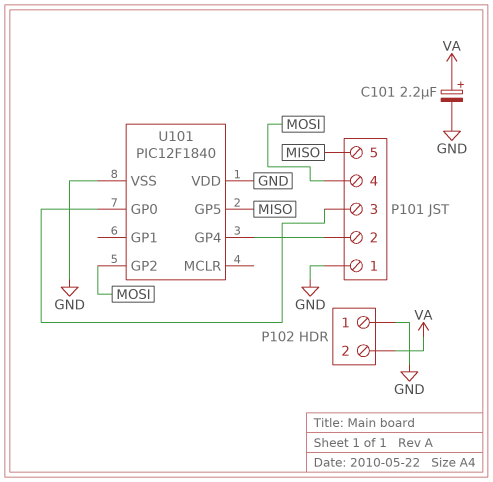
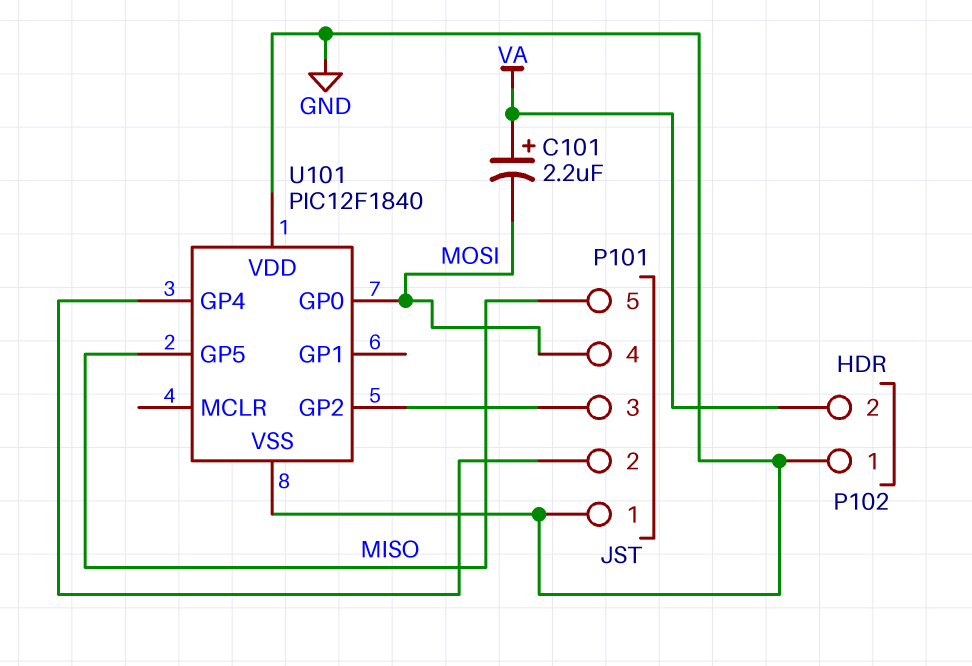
C101: 2.2uF (plus VA, minus GND) -> 2.2uF (plus VA, minus MOSI)
U101 pin GP0: P101/3 -> MOSI
U101 pin GP2: MOSI -> P101/3

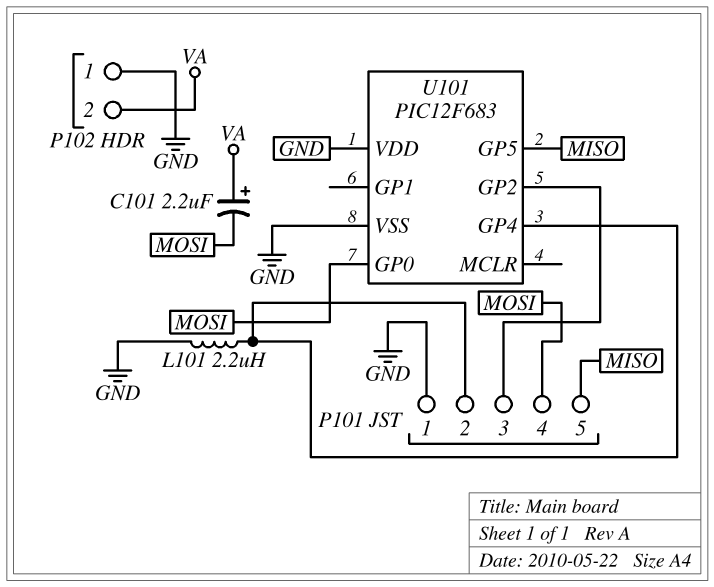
L101: none -> 2.2uH (GND, P101/2)
U101: PIC12F1840 -> PIC12F683

